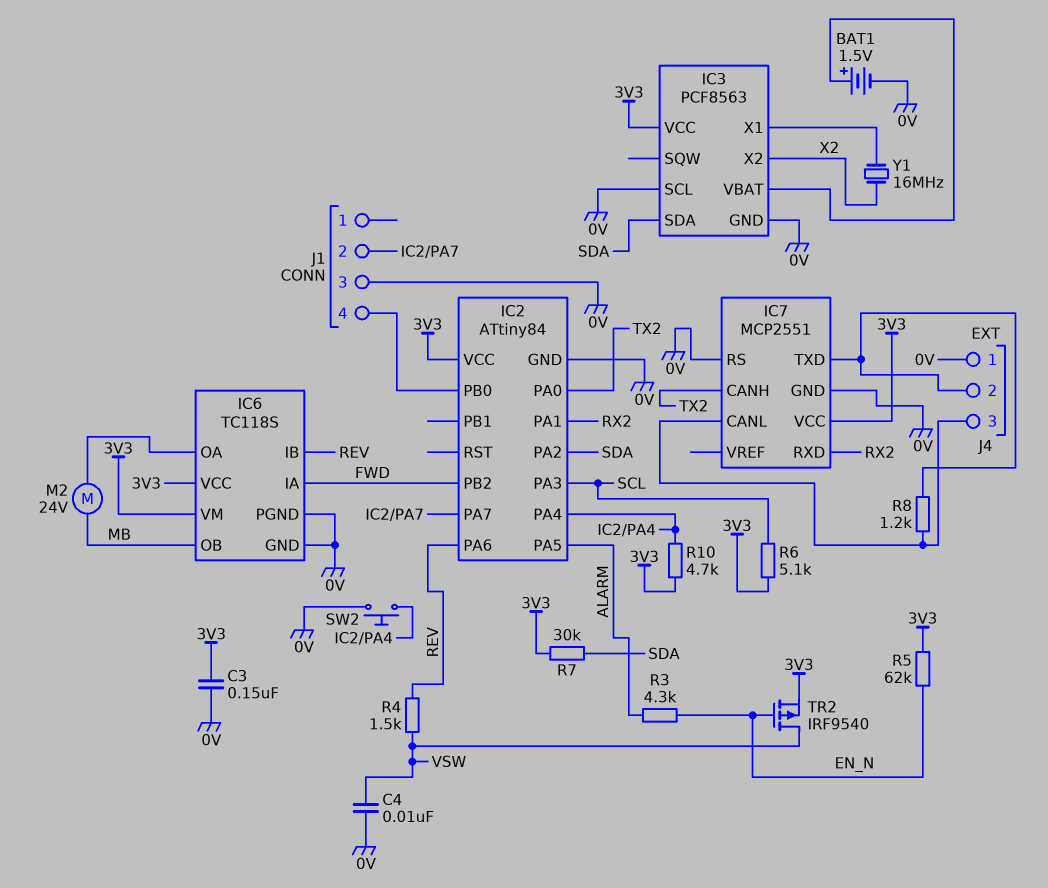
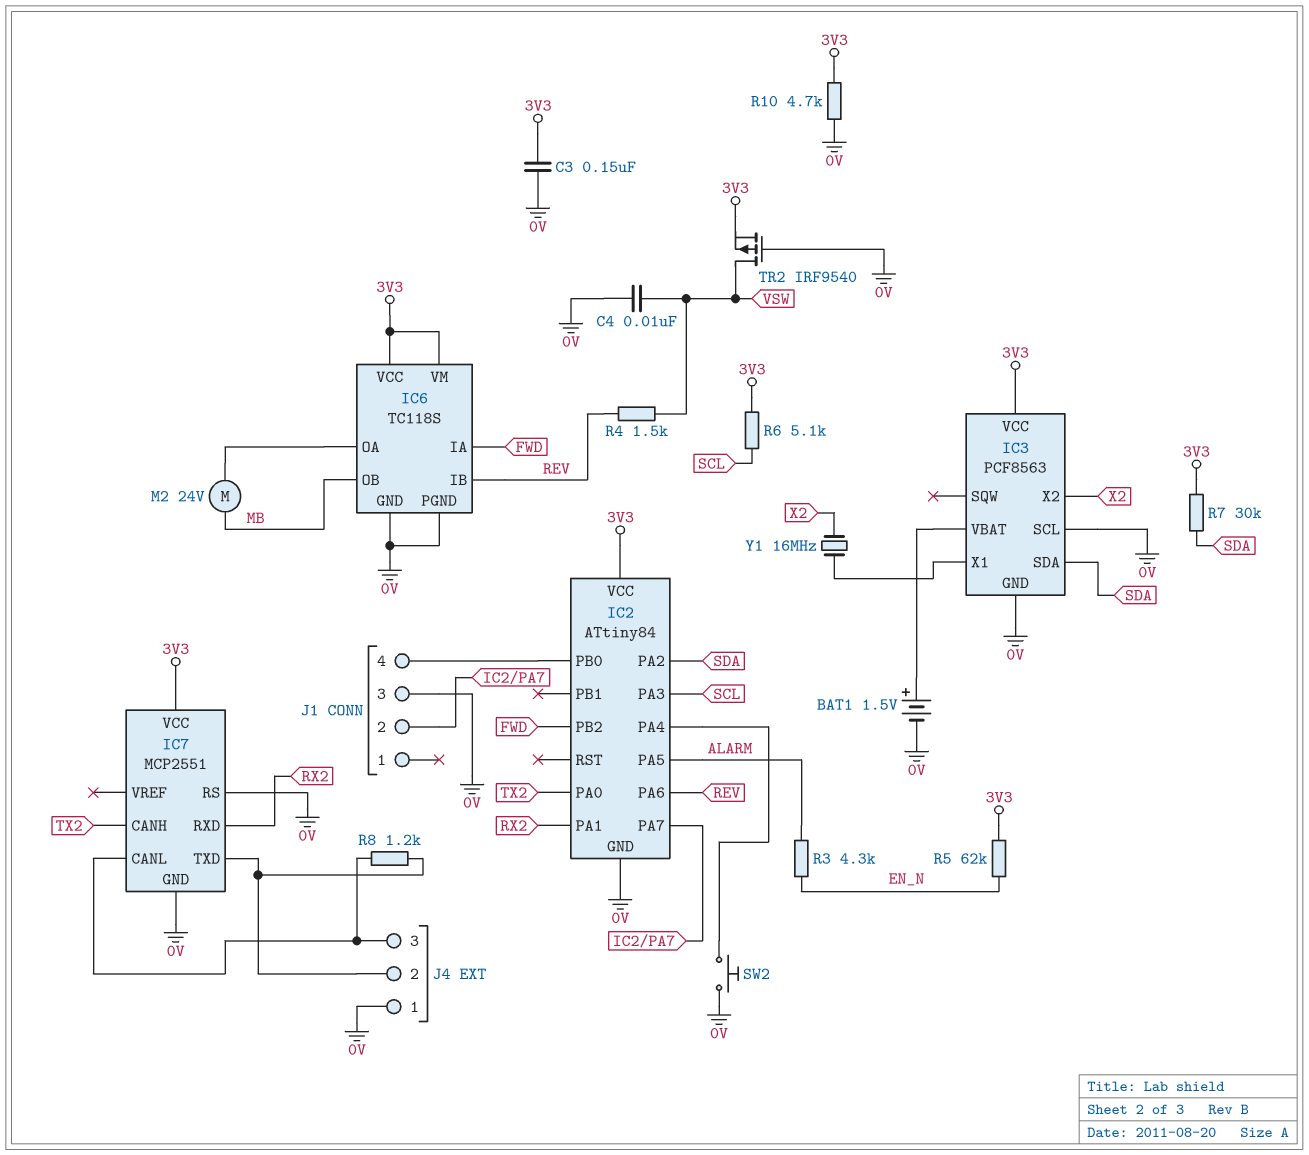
R10: 4.7k (3V3, IC2/PA4) -> 4.7k (0V, 3V3)
TR2: PMOS IRF9540 (G EN_N, D VSW, S 3V3) -> PMOS IRF9540 (G 0V, D VSW, S 3V3)

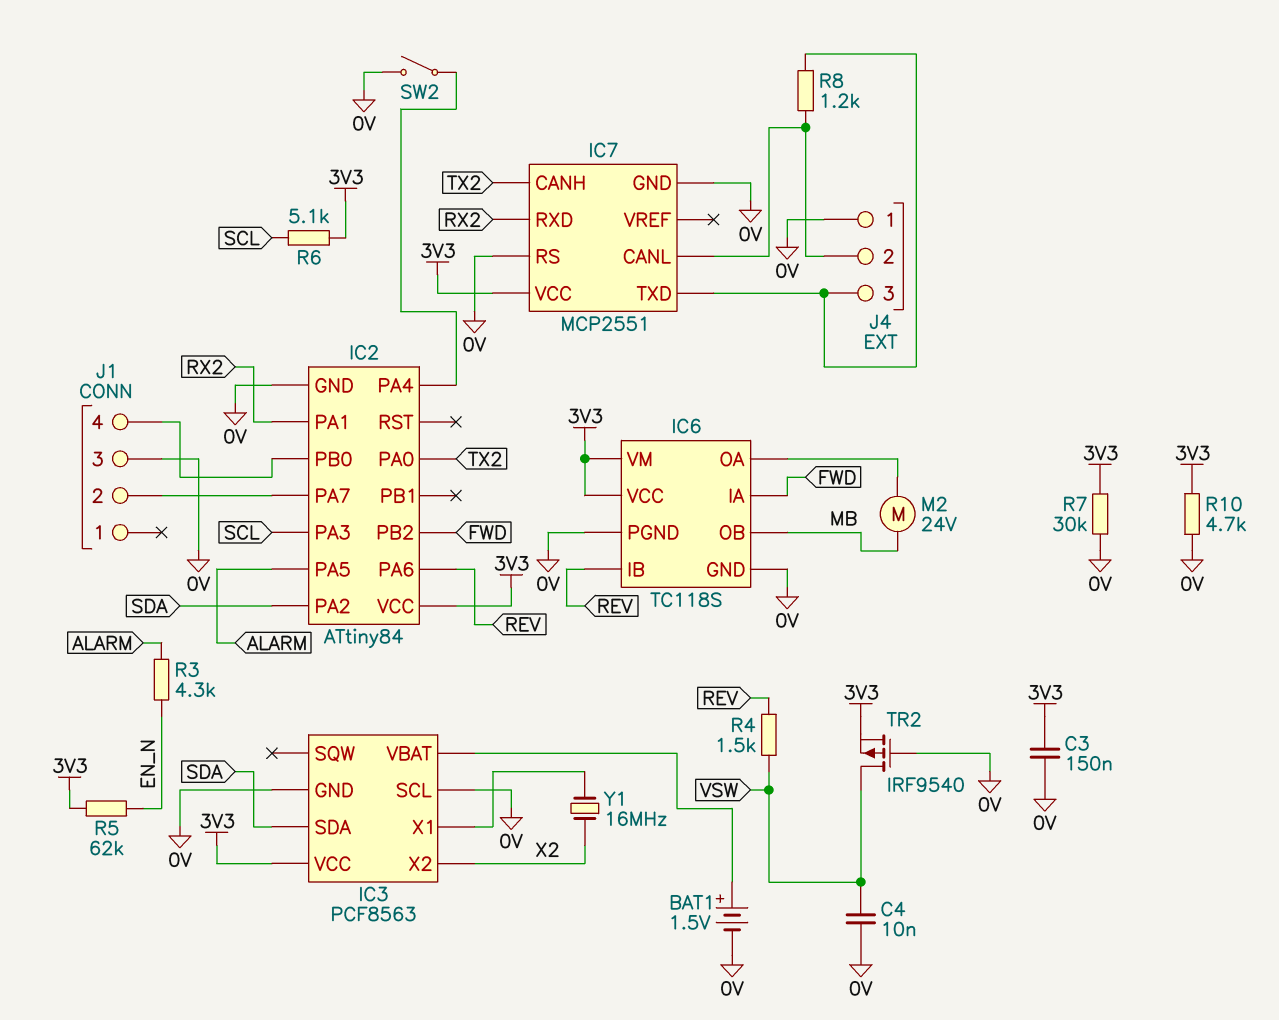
J4 pin 2: IC7/TXD -> IC7/CANL
J4 pin 3: IC7/CANL -> IC7/TXD
R7: 30k (3V3, SDA) -> 30k (0V, 3V3)
SW2: button (0V, IC2/PA4) -> switch (0V, IC2/PA4)

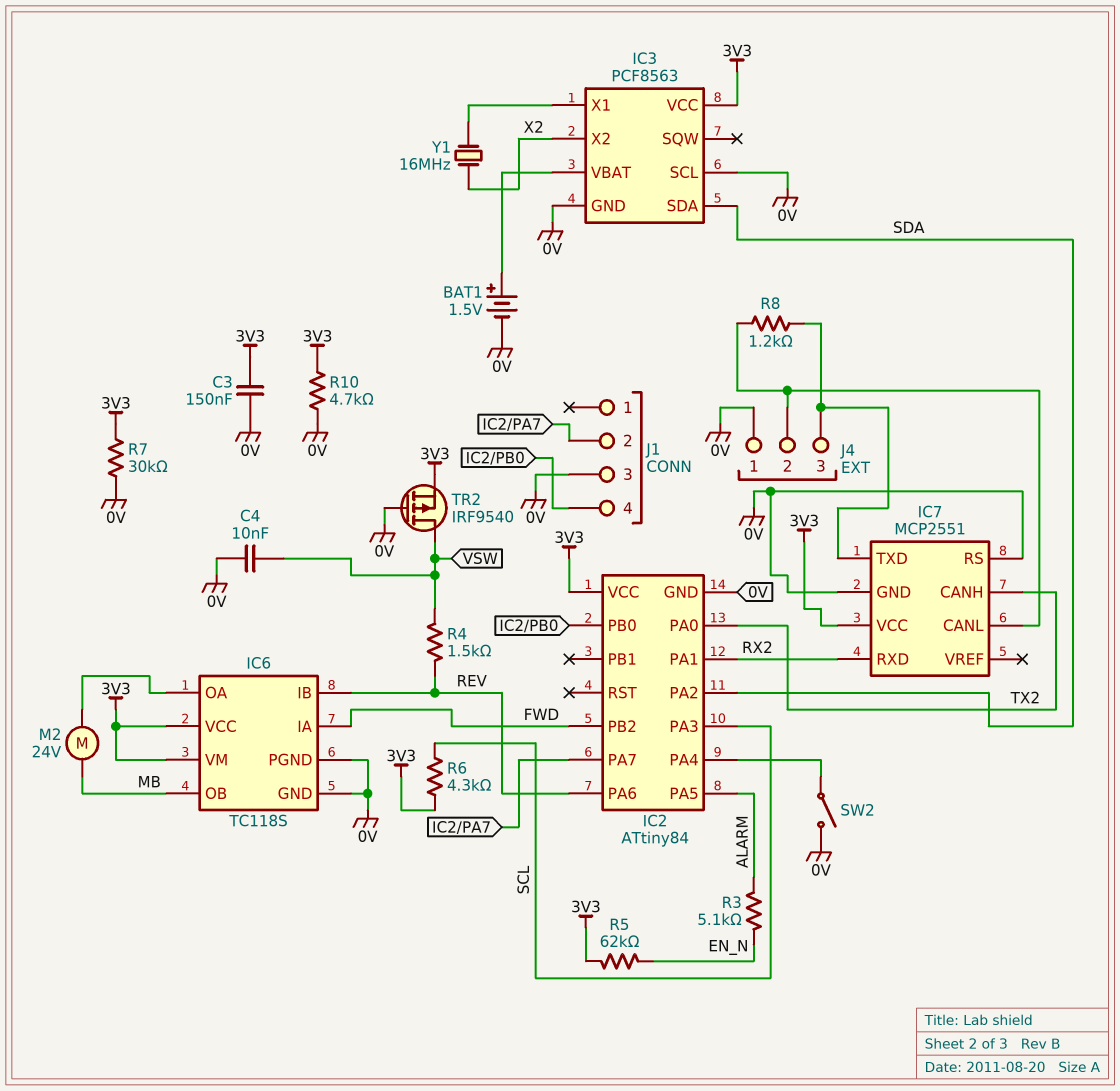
R3: 4.3k (ALARM, EN_N) -> 5.1k (ALARM, EN_N)
R6: 5.1k (3V3, SCL) -> 4.3k (3V3, SCL)

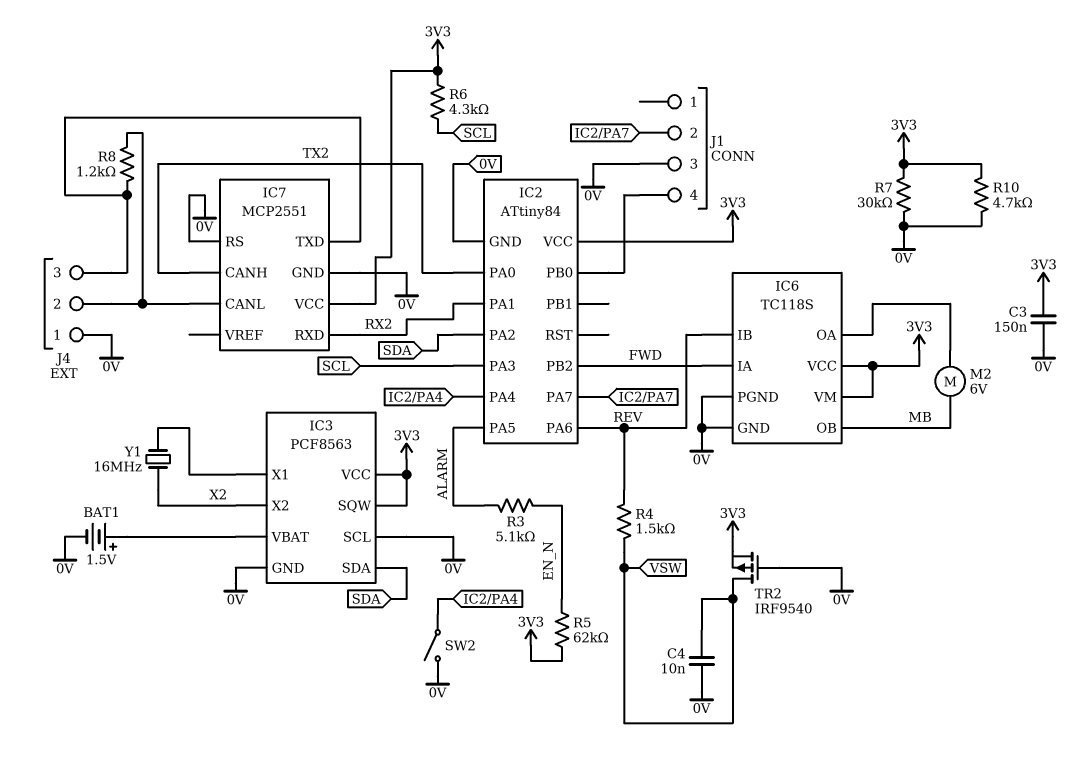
IC3 pin SQW: none -> 3V3
M2: motor 24V (IC6/OA, MB) -> motor 6V (IC6/OA, MB)

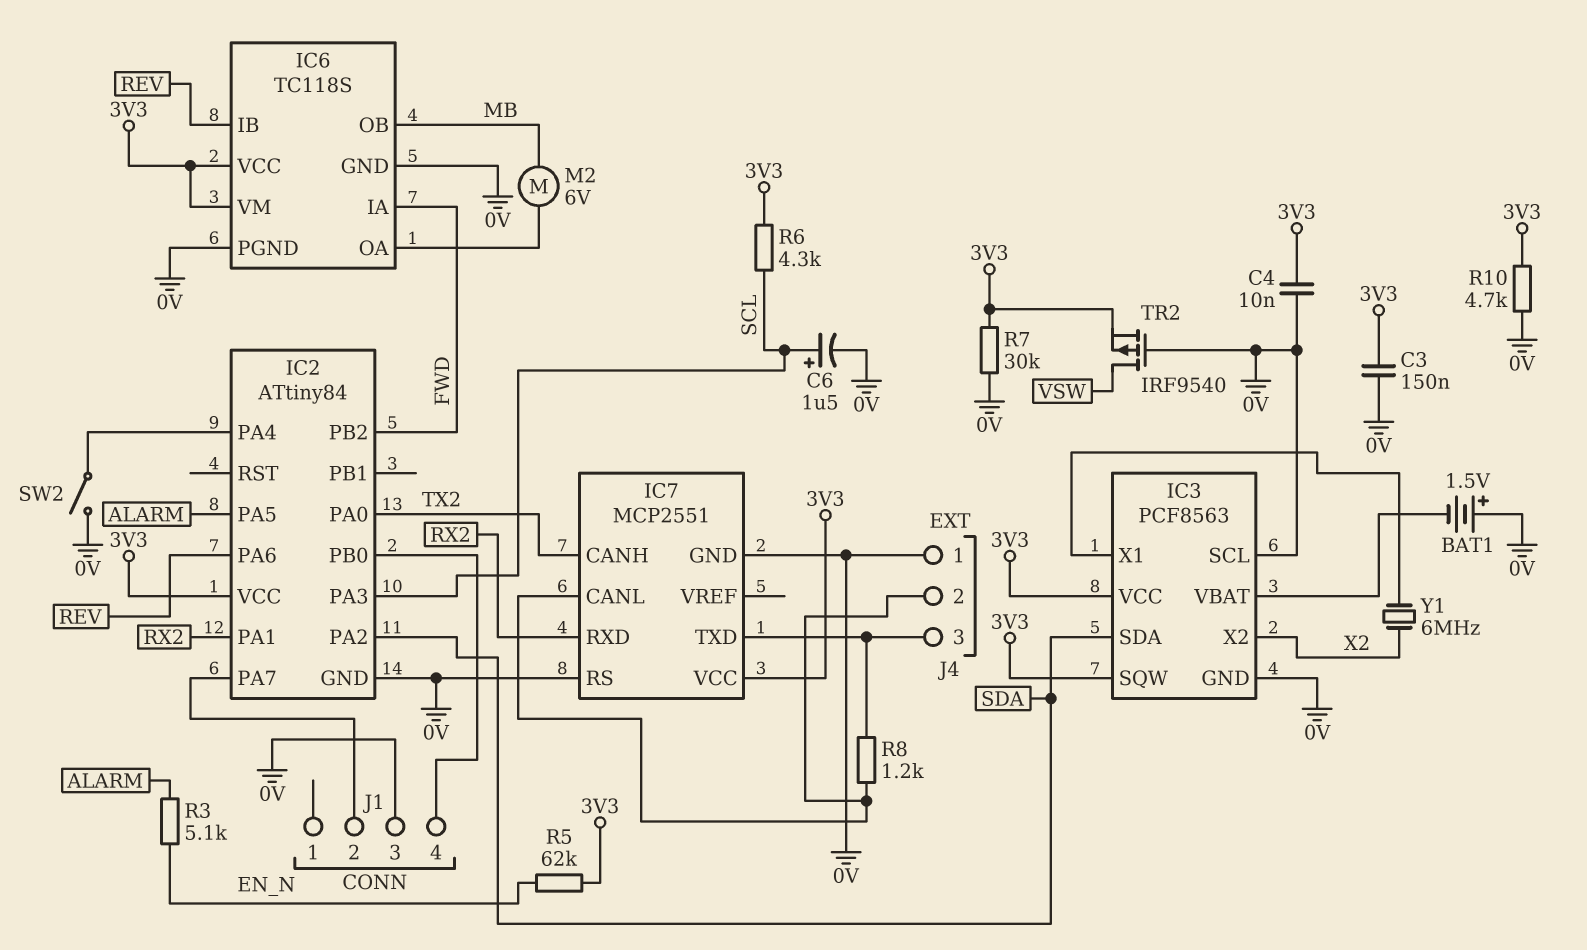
BAT1: 1.5V (plus IC3/VBAT, minus 0V) -> 1.5V (plus 0V, minus IC3/VBAT)
C4: 10nF (0V, VSW) -> 10nF (0V, 3V3)
C6: none -> 1.5uF (plus SCL, minus 0V)
R4: 1.5k (REV, VSW) -> none
Y1: 16MHz (IC3/X1, X2) -> 6MHz (IC3/X1, X2)

